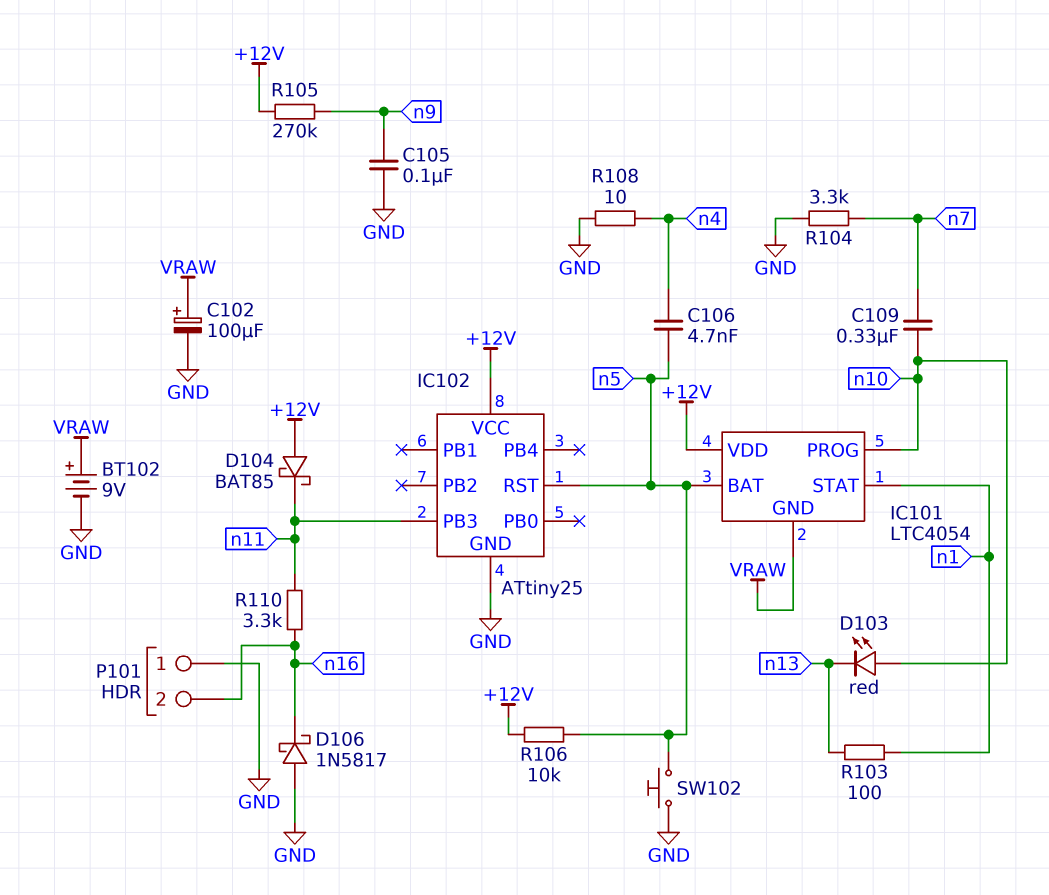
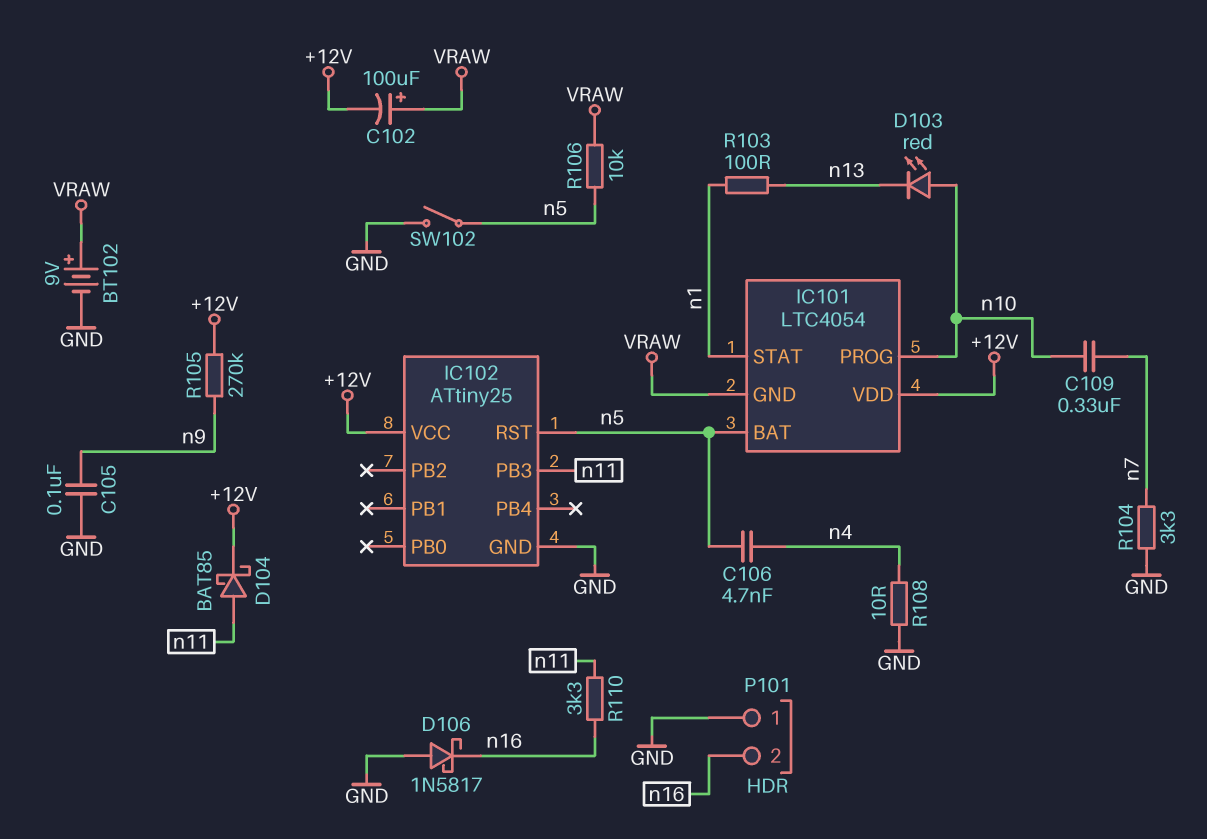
C102: 100uF (plus VRAW, minus GND) -> 100uF (plus VRAW, minus +12V)
D104: schottky BAT85 (A +12V, K n11) -> schottky BAT85 (A n11, K +12V)
R106: 10k (+12V, n5) -> 10k (VRAW, n5)
SW102: button (GND, n5) -> switch (GND, n5)

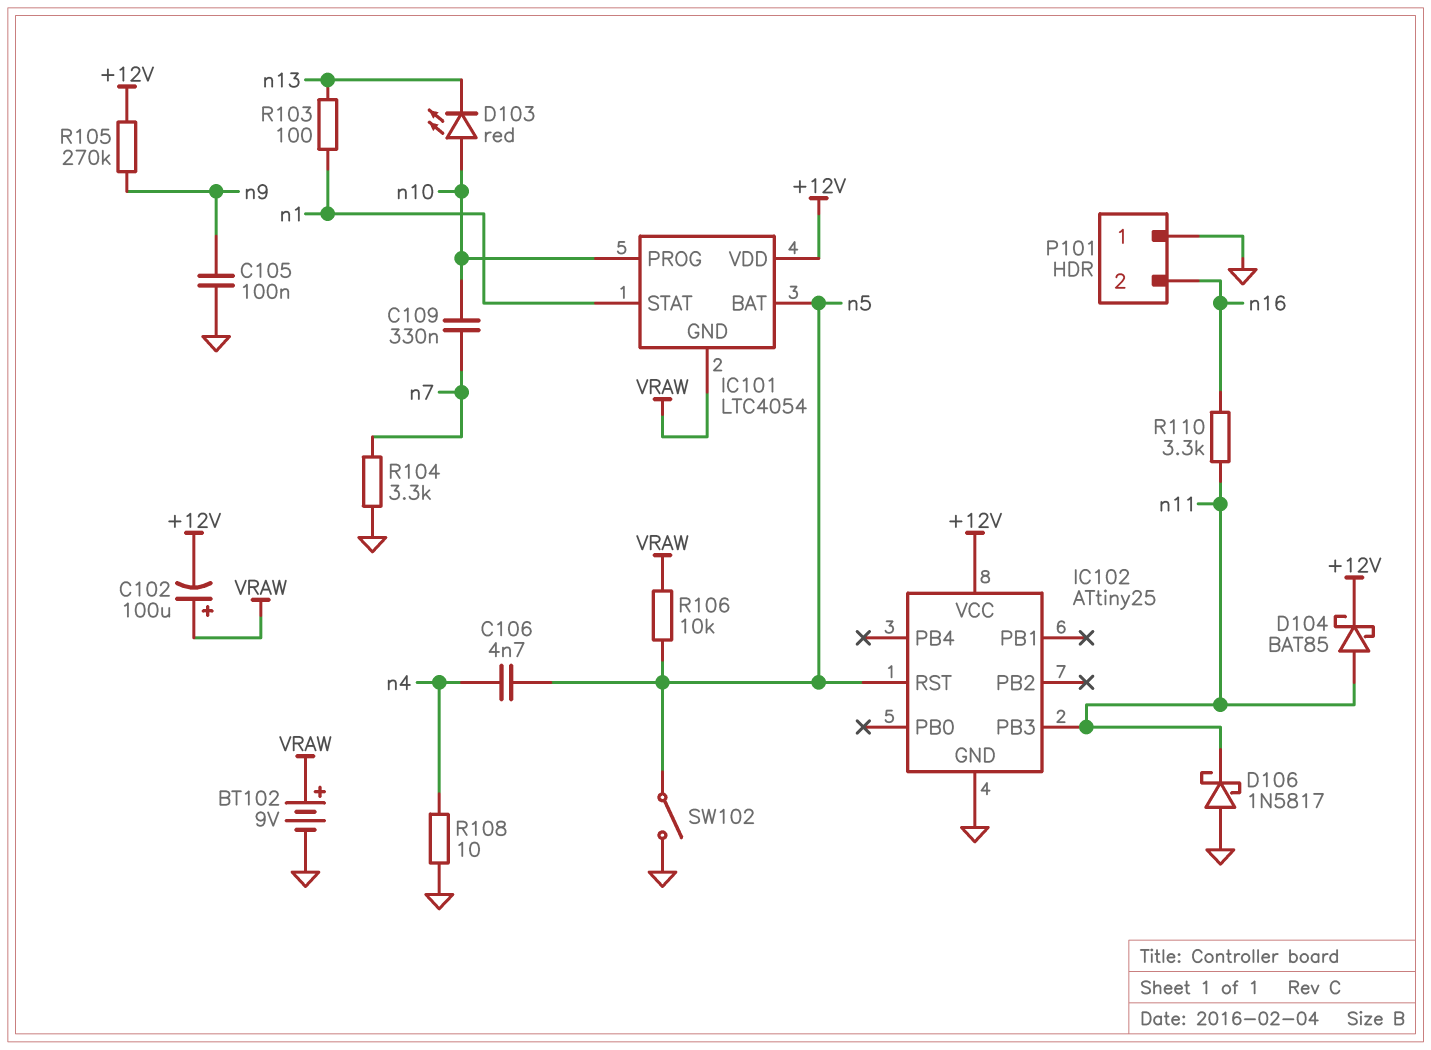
D106: schottky 1N5817 (A GND, K n16) -> schottky 1N5817 (A GND, K n11)

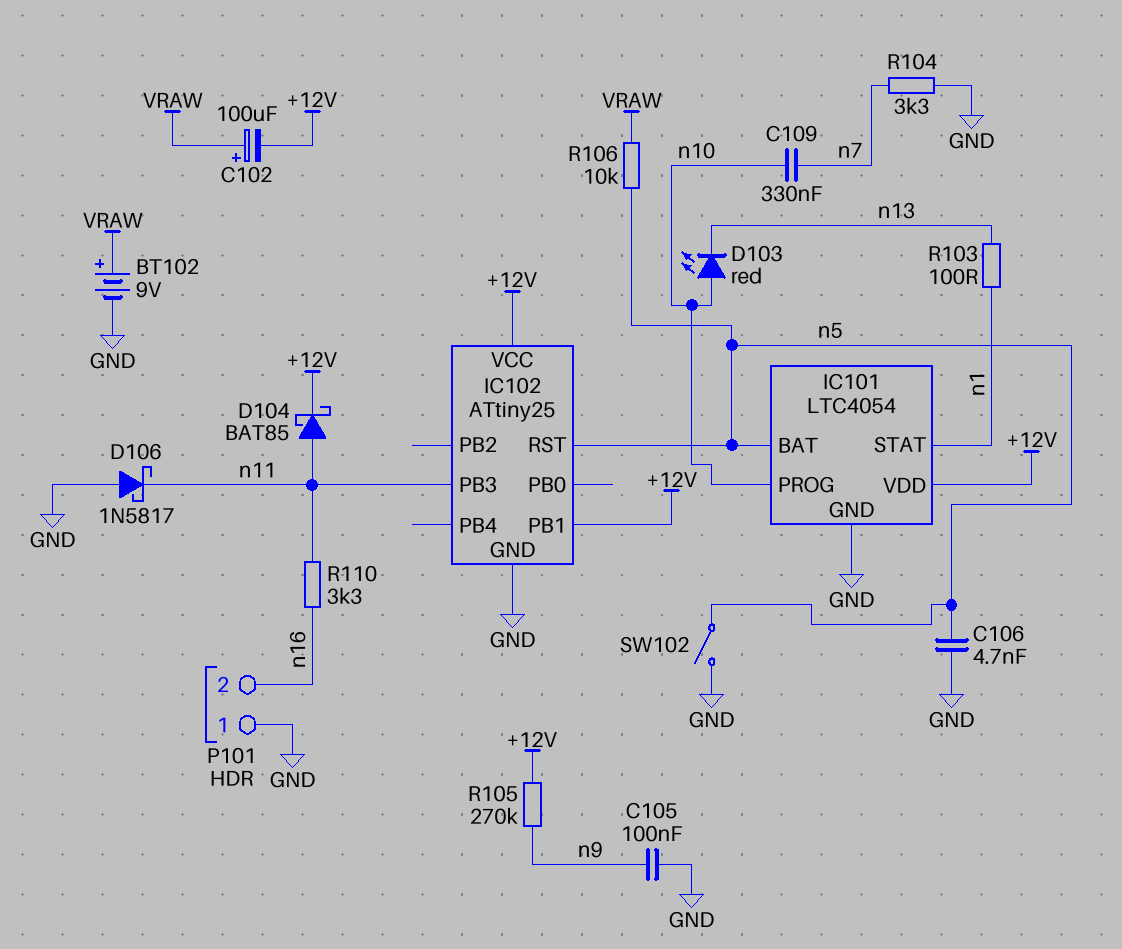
C106: 4.7nF (n4, n5) -> 4.7nF (GND, n5)
IC101 pin GND: VRAW -> GND
IC102 pin PB1: none -> +12V
R108: 10 (GND, n4) -> none

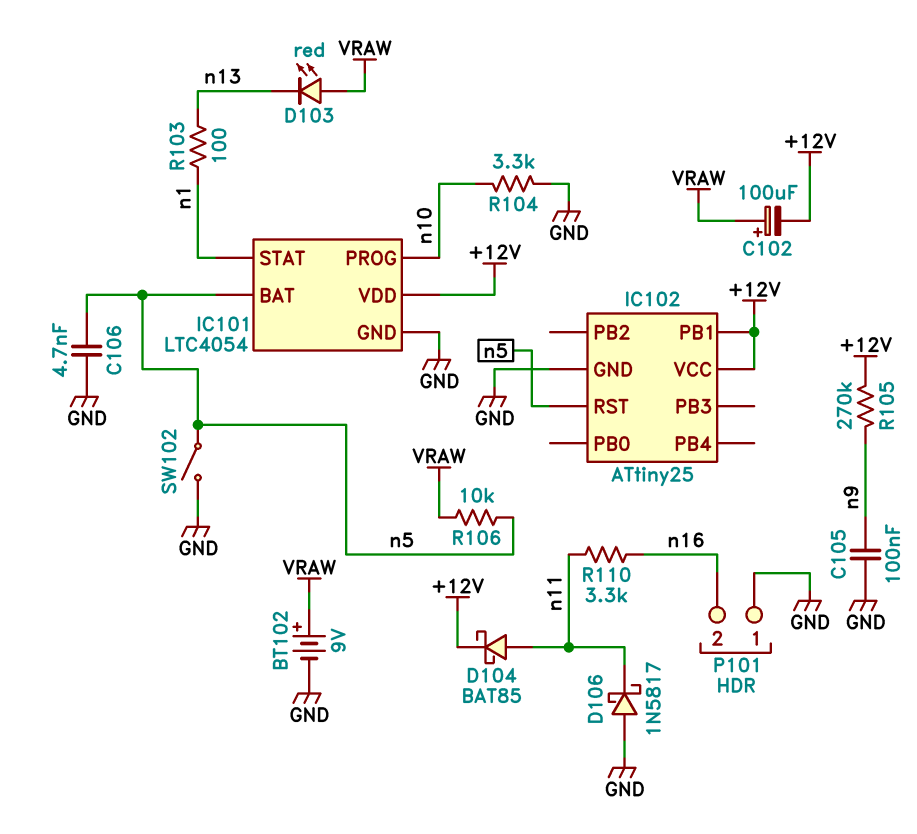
C109: 330nF (n7, n10) -> none
D103: LED red (A n10, K n13) -> LED red (A VRAW, K n13)
IC102 pin PB3: n11 -> none
R104: 3.3k (GND, n7) -> 3.3k (GND, n10)

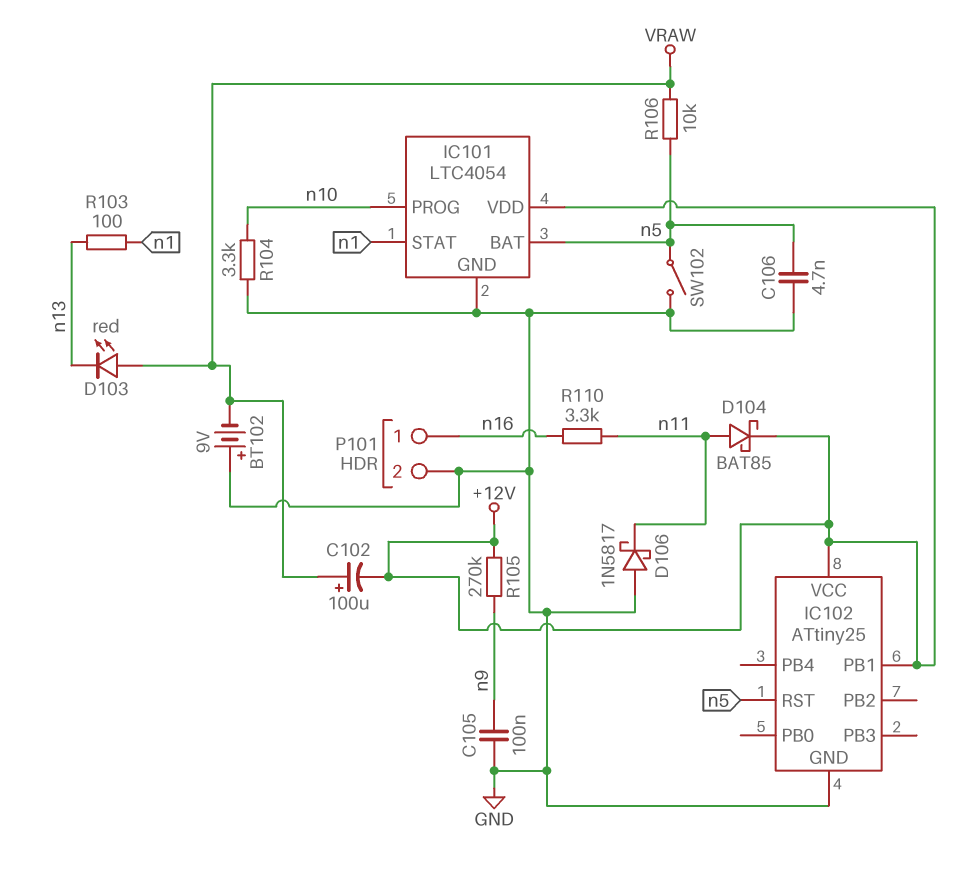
BT102: 9V (plus VRAW, minus GND) -> 9V (plus GND, minus VRAW)
P101 pin 1: GND -> n16
P101 pin 2: n16 -> GND

